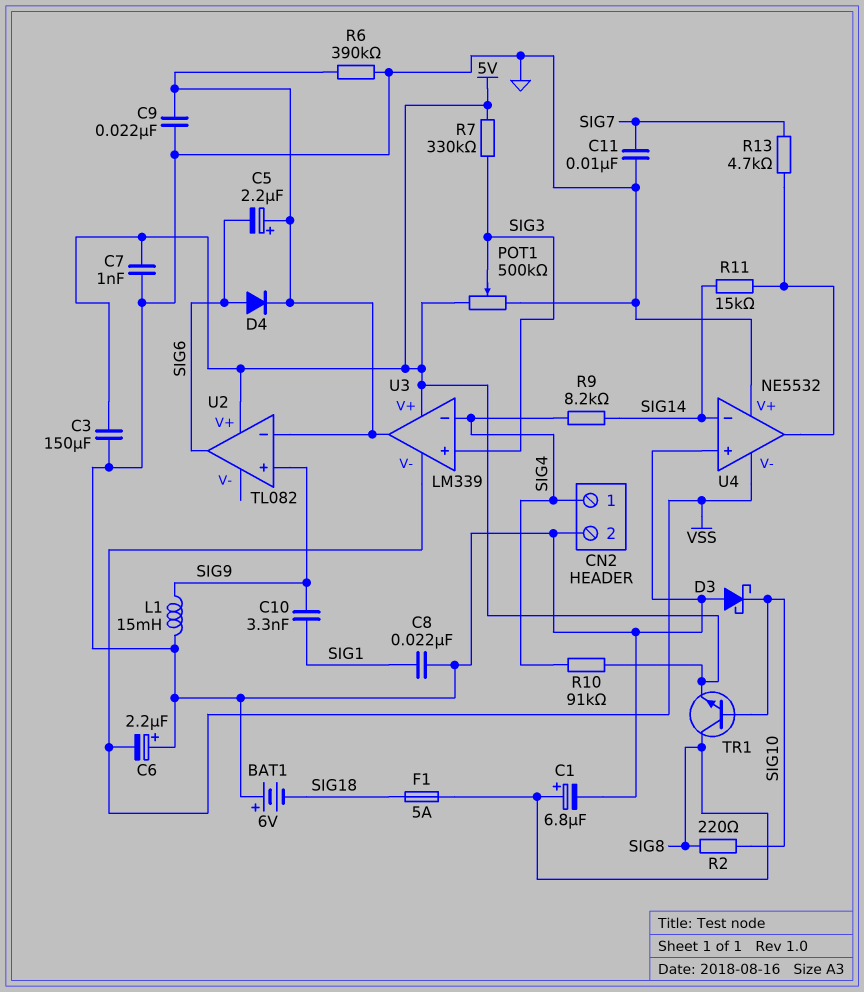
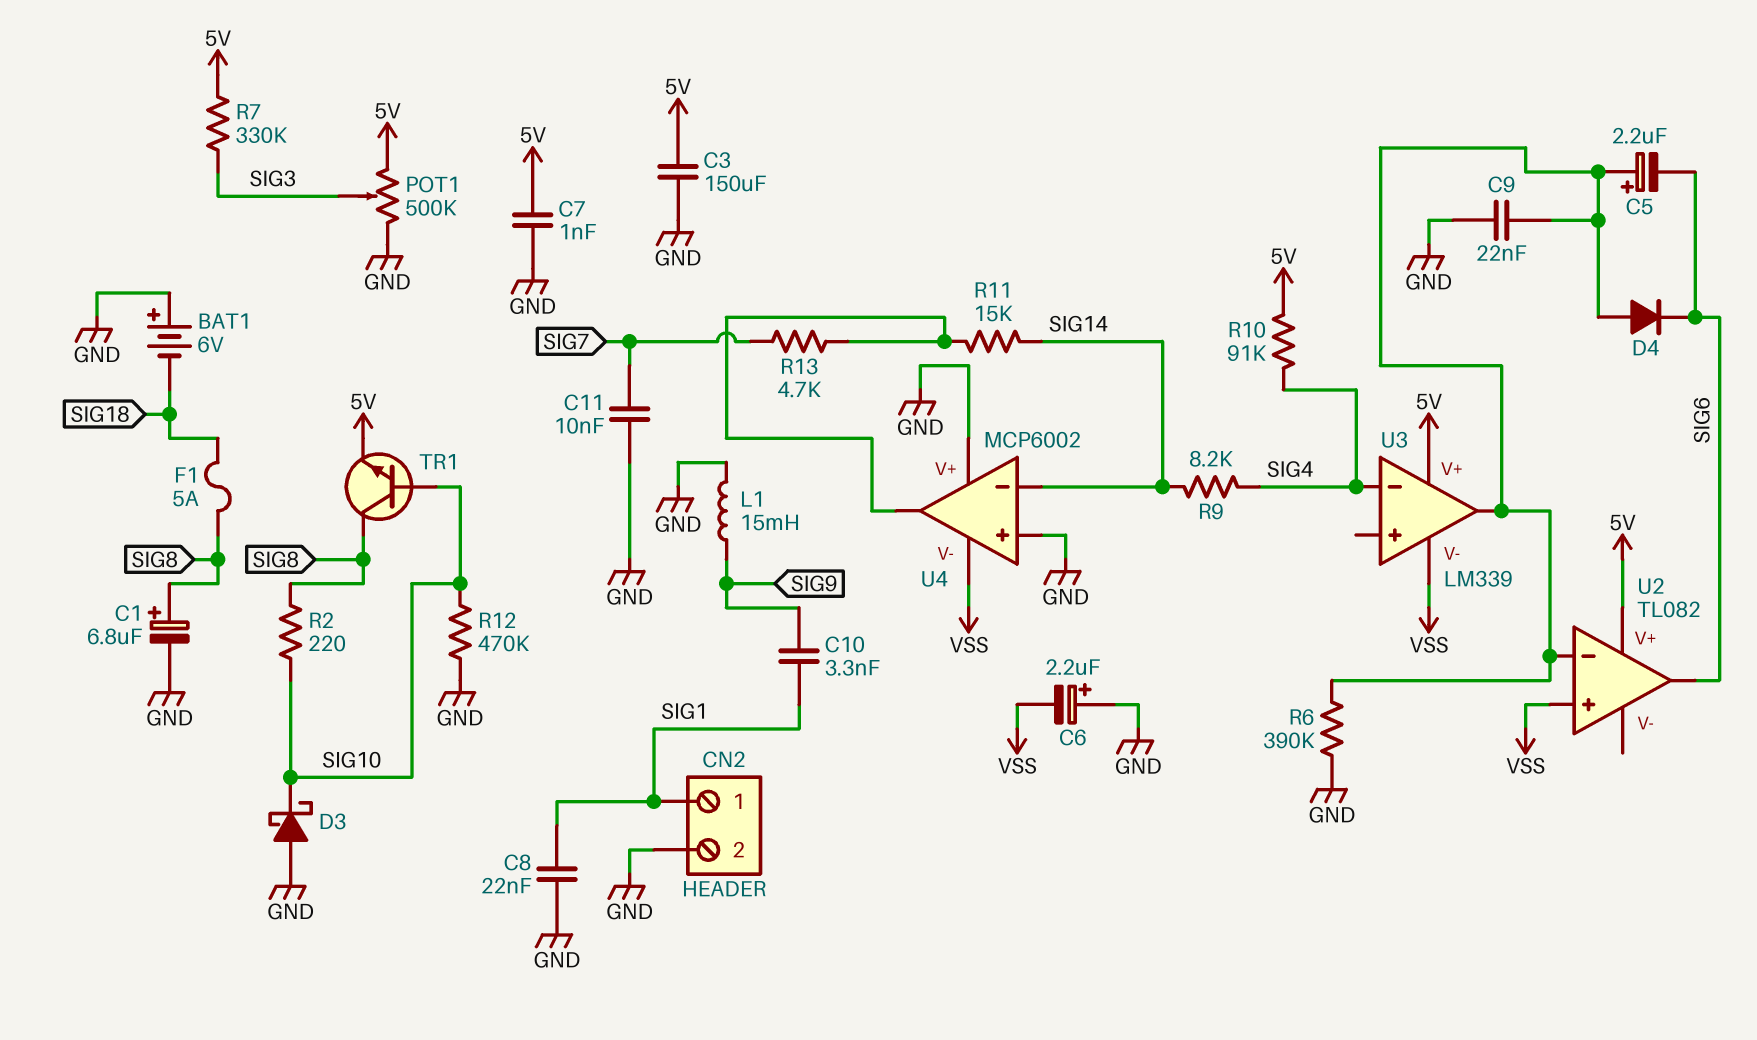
CN2 pin 1: SIG4 -> SIG1
D4: diode (A SIG6, K U2/in-) -> diode (A U2/in-, K SIG6)
R12: none -> 470k (GND, SIG10)
U2 pin in+: SIG9 -> VSS
U3 pin in+: SIG3 -> none
U4: NE5532 -> MCP6002

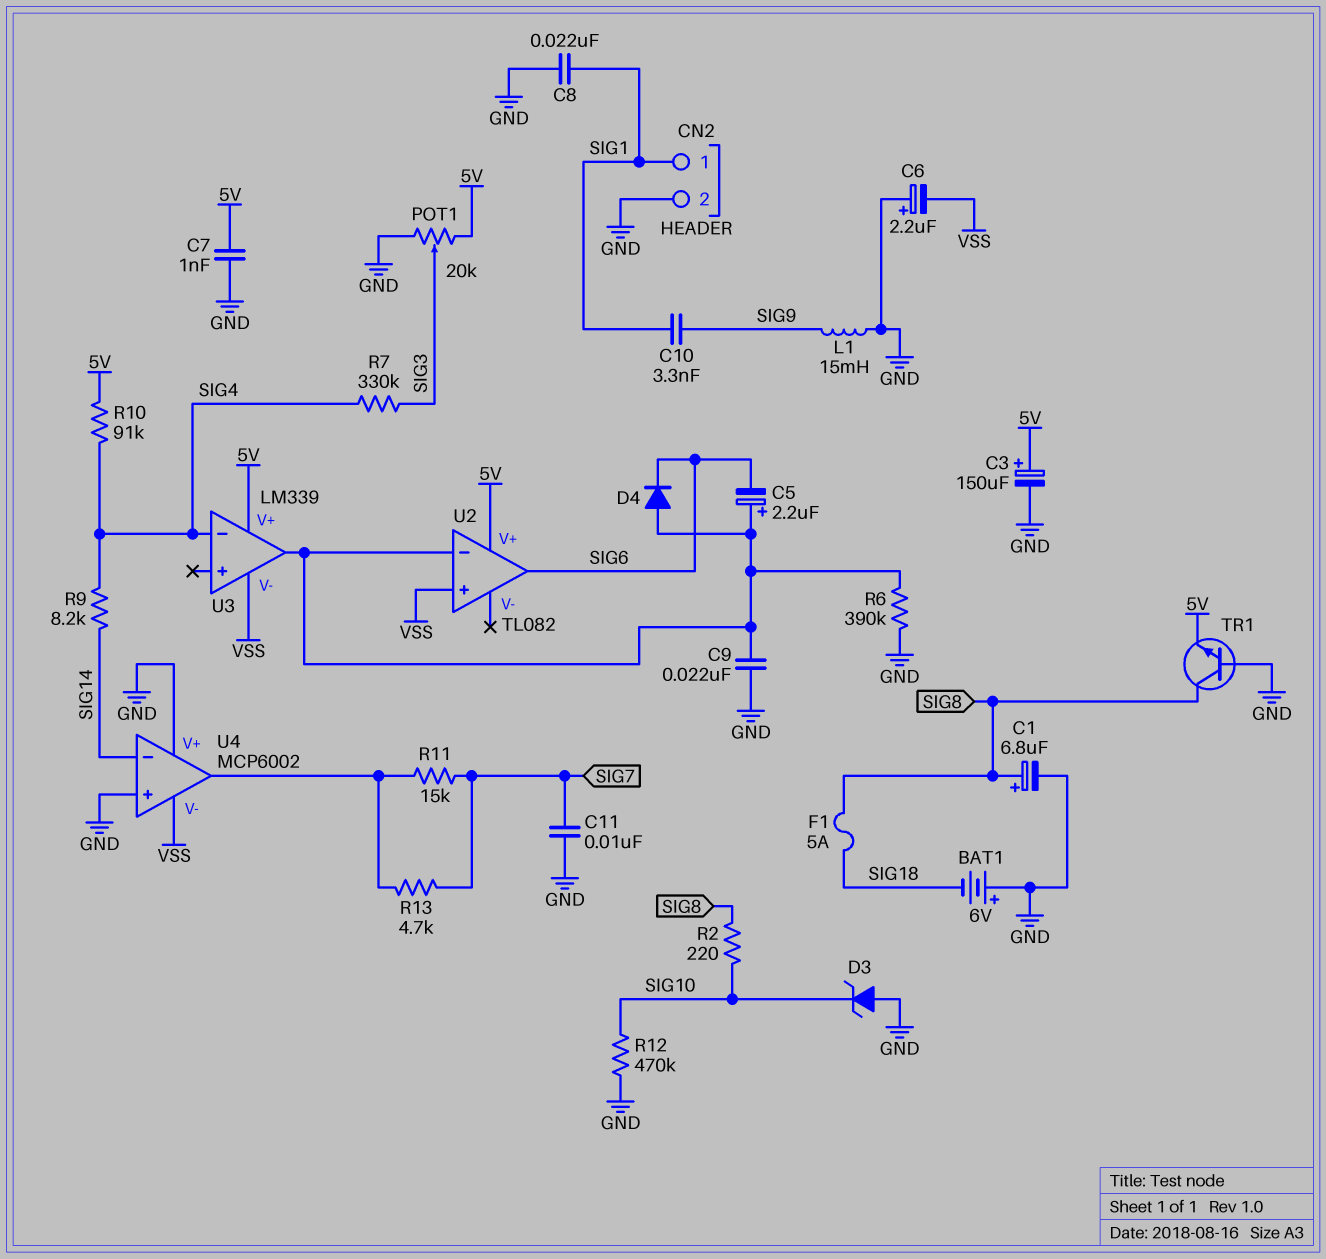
C3: 150uF (5V, GND) -> 150uF (plus 5V, minus GND)
D3: schottky (A GND, K SIG10) -> zener (A GND, K SIG10)
POT1: 500k (5V, GND, wiper SIG3) -> 20k (5V, GND, wiper SIG3)
R7: 330k (5V, SIG3) -> 330k (SIG3, SIG4)
R11: 15k (SIG14, U4/out) -> 15k (SIG7, U4/out)
TR1: NPN (B SIG10, C SIG8, E 5V) -> NPN (B GND, C SIG8, E 5V)

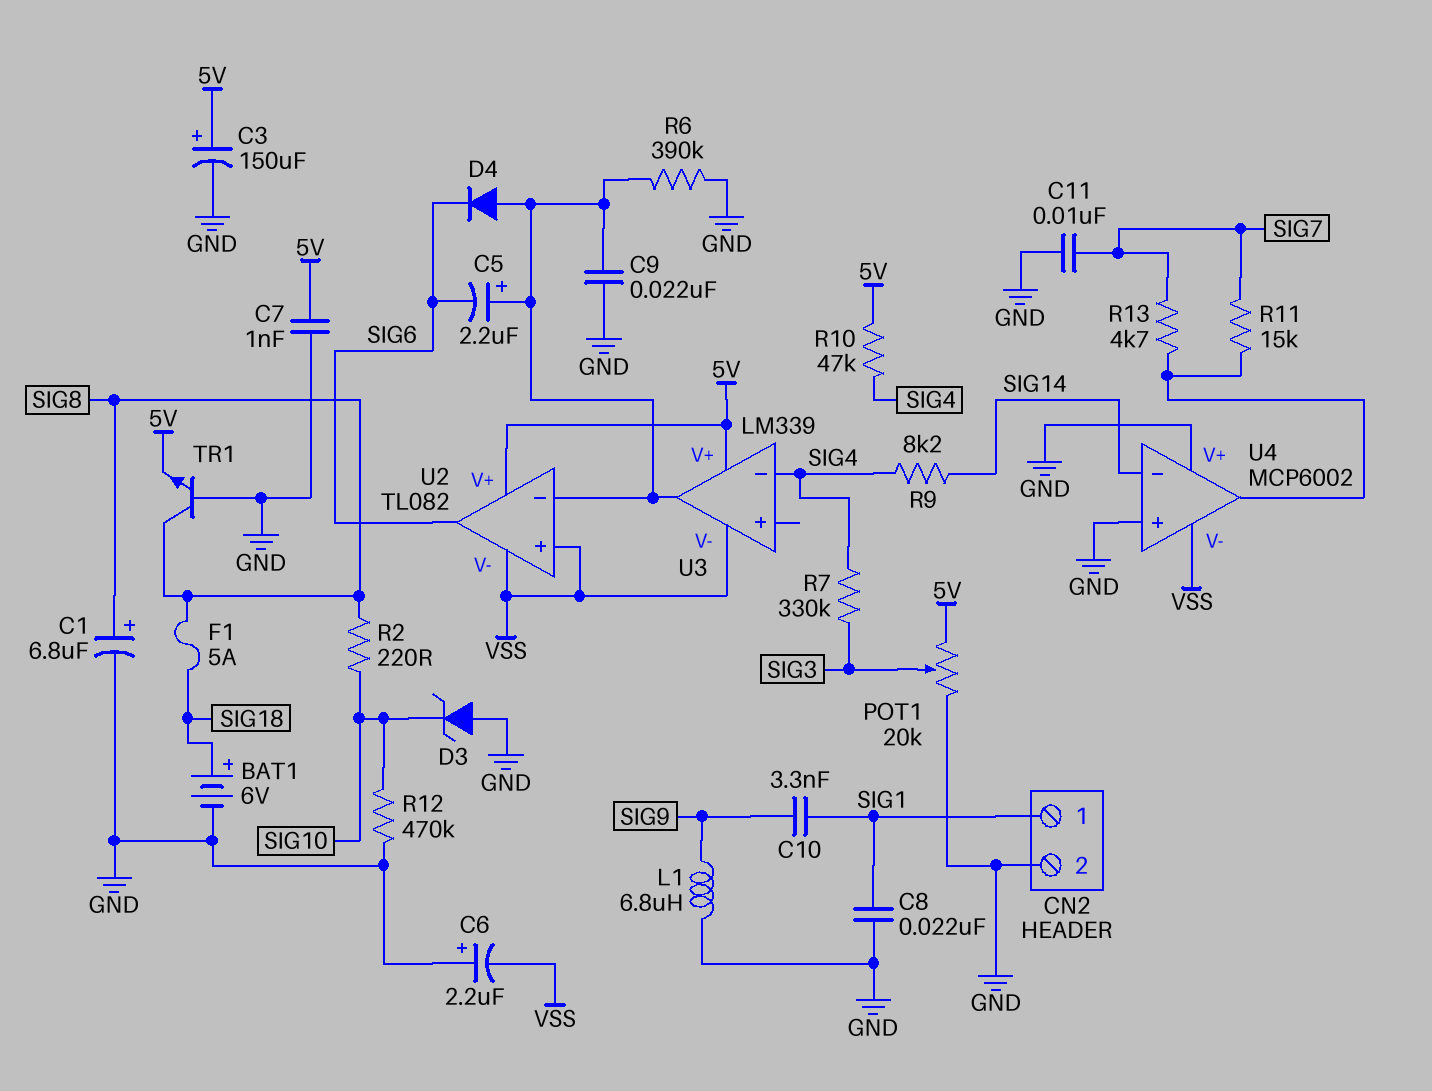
BAT1: 6V (plus GND, minus SIG18) -> 6V (plus SIG18, minus GND)
L1: 15mH (GND, SIG9) -> 6.8uH (GND, SIG9)
R10: 91k (5V, SIG4) -> 47k (5V, SIG4)
U2 pin V-: none -> VSS

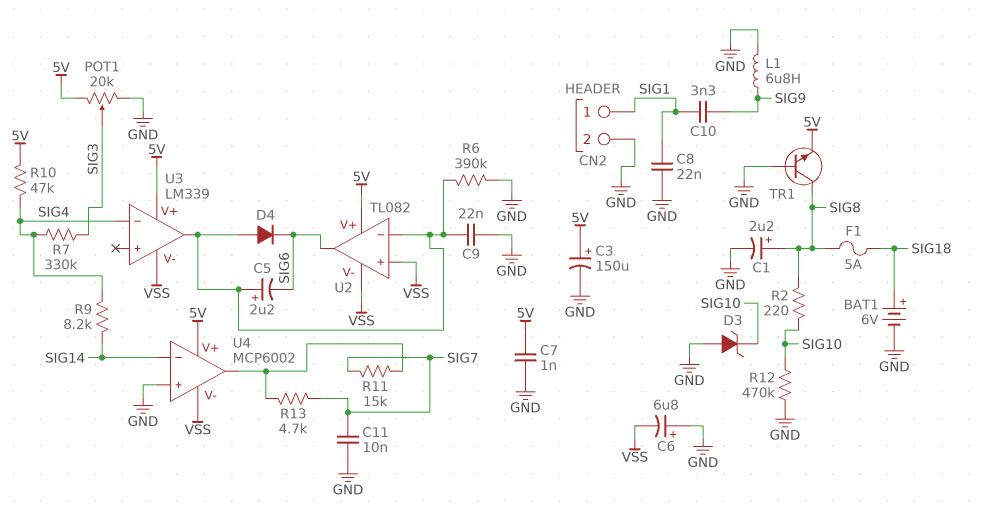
C1: 6.8uF (plus SIG8, minus GND) -> 2.2uF (plus SIG8, minus GND)
C6: 2.2uF (plus GND, minus VSS) -> 6.8uF (plus GND, minus VSS)
U4 pin V+: GND -> 5V

